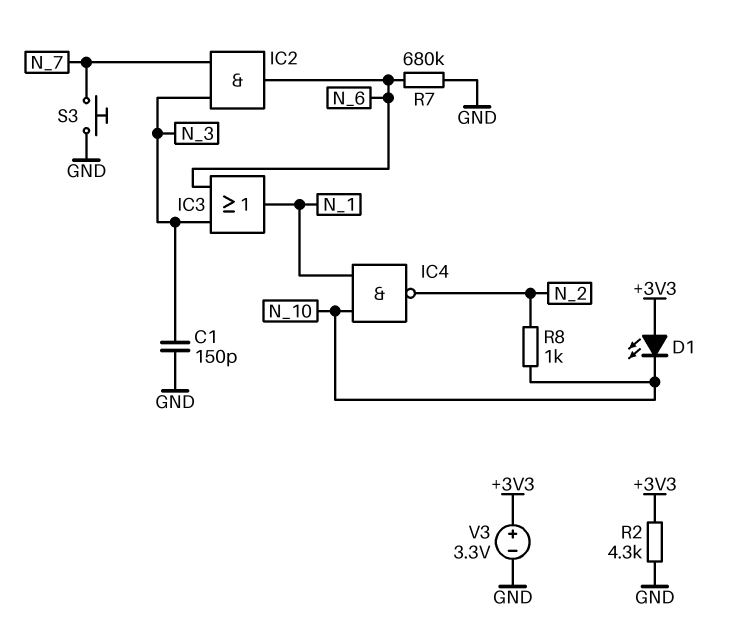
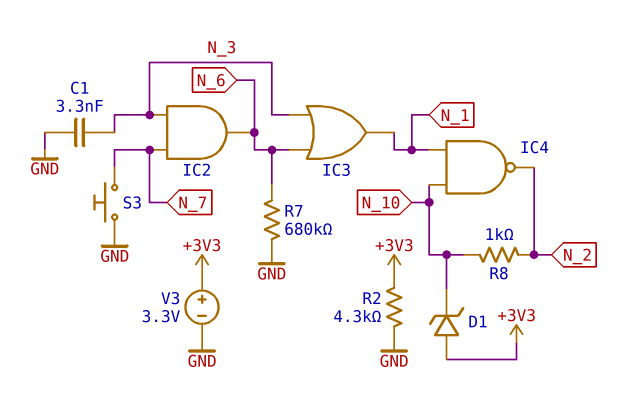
C1: 150pF (GND, N_3) -> 3.3nF (GND, N_3)
D1: LED (A +3V3, K N_10) -> zener (A +3V3, K N_10)

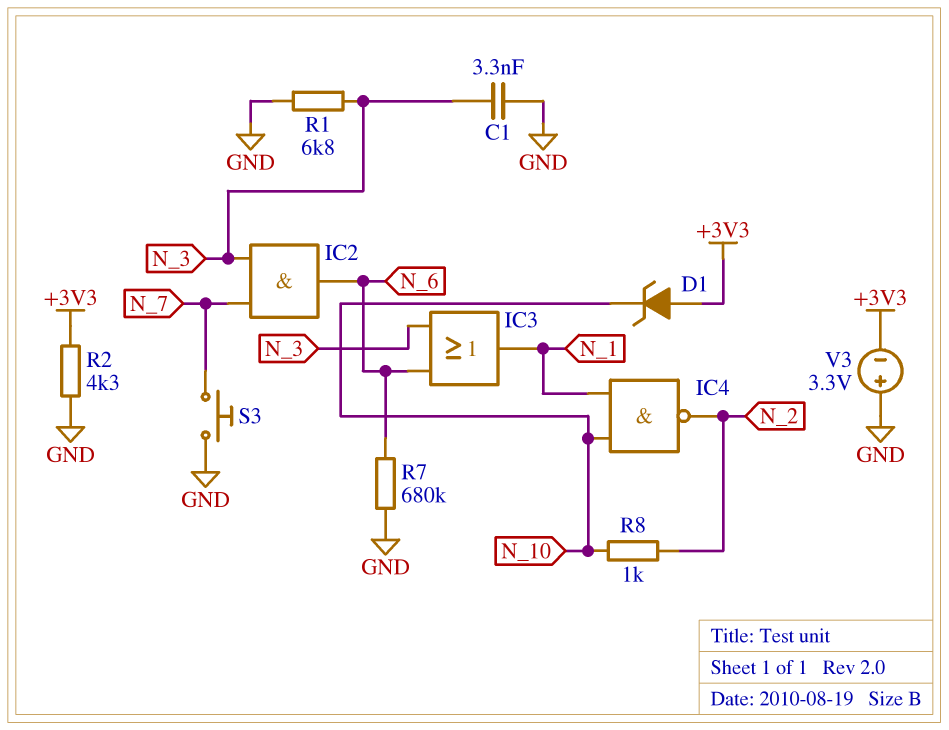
R1: none -> 6.8k (GND, N_3)
V3: 3.3V (plus +3V3, minus GND) -> 3.3V (plus GND, minus +3V3)

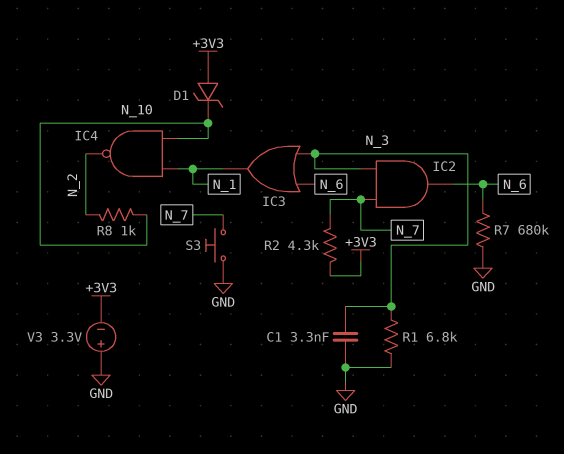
R2: 4.3k (+3V3, GND) -> 4.3k (+3V3, N_7)

